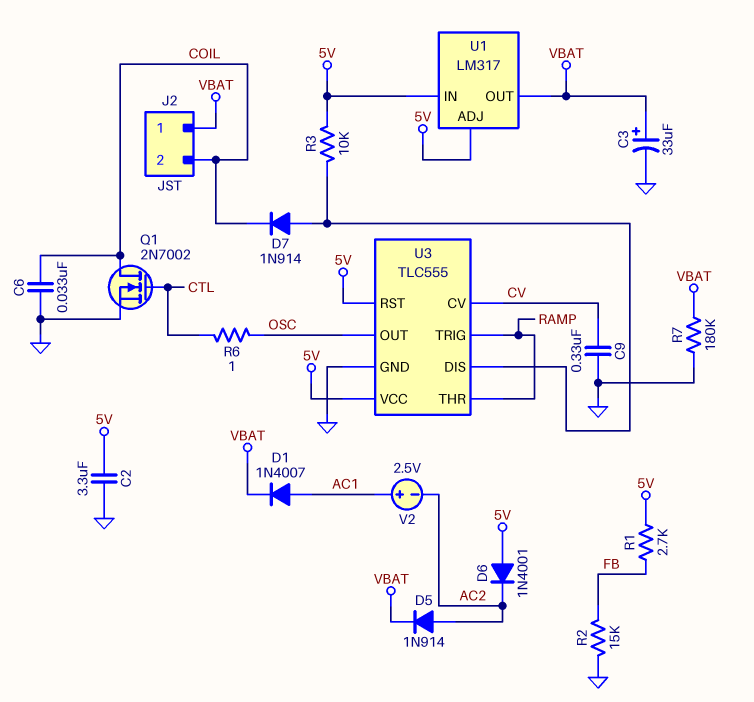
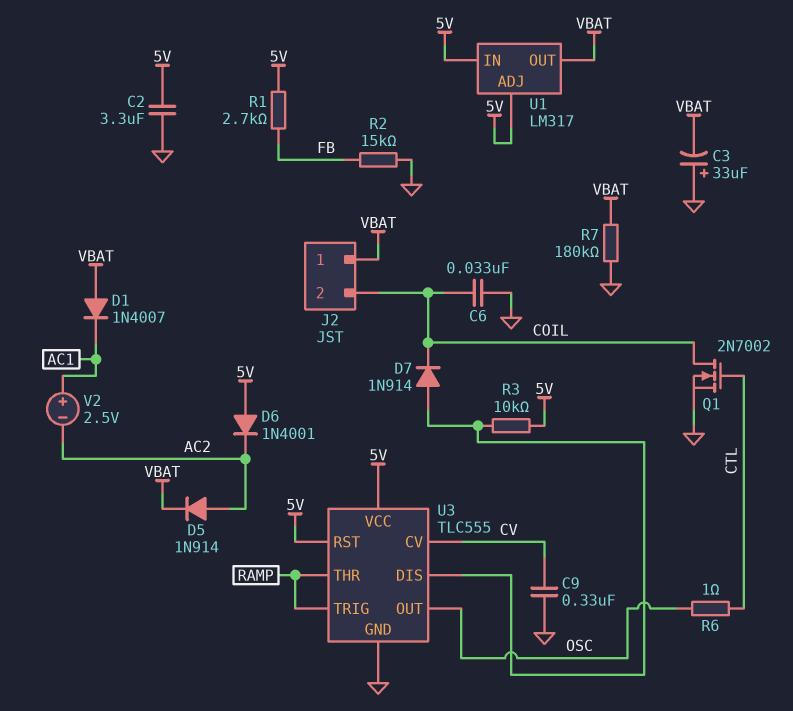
C3: 33uF (plus VBAT, minus GND) -> 33uF (plus GND, minus VBAT)
D1: diode 1N4007 (A AC1, K VBAT) -> diode 1N4007 (A VBAT, K AC1)

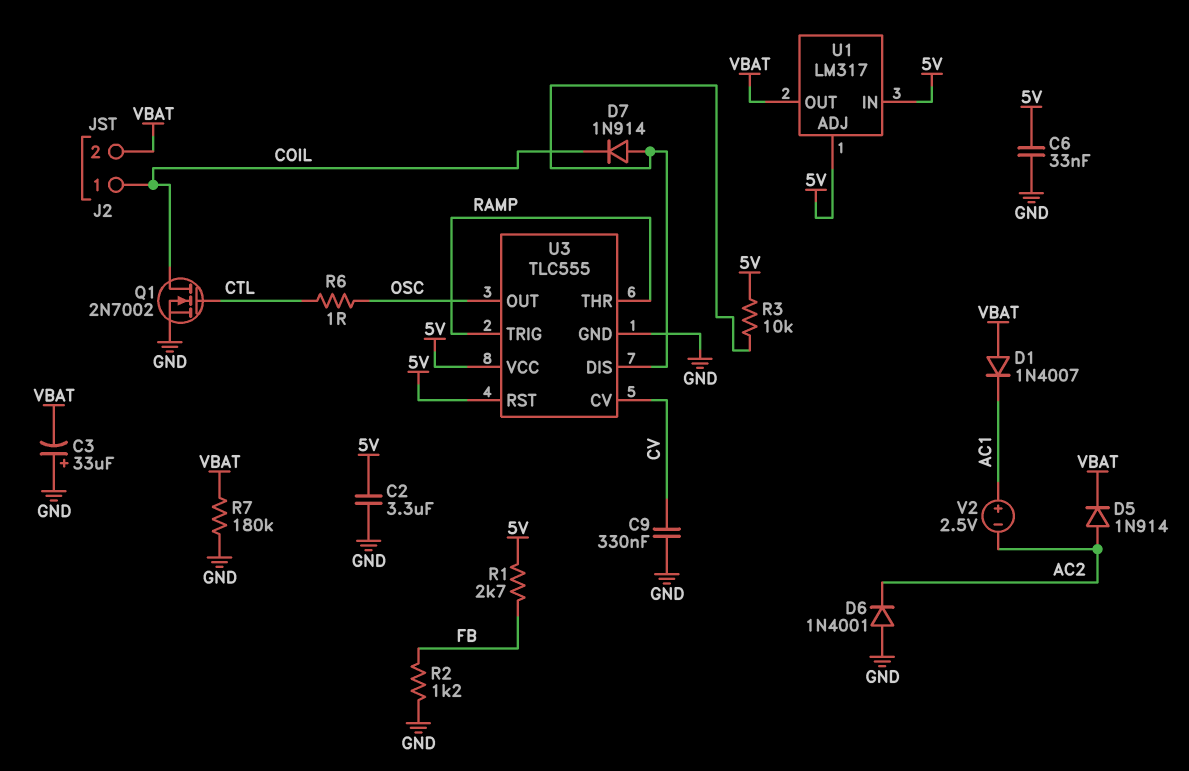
C6: 33nF (COIL, GND) -> 33nF (5V, GND)
D6: diode 1N4001 (A 5V, K AC2) -> diode 1N4001 (A GND, K AC2)
J2 pin 1: VBAT -> COIL
J2 pin 2: COIL -> VBAT
R2: 15k (FB, GND) -> 1.2k (FB, GND)

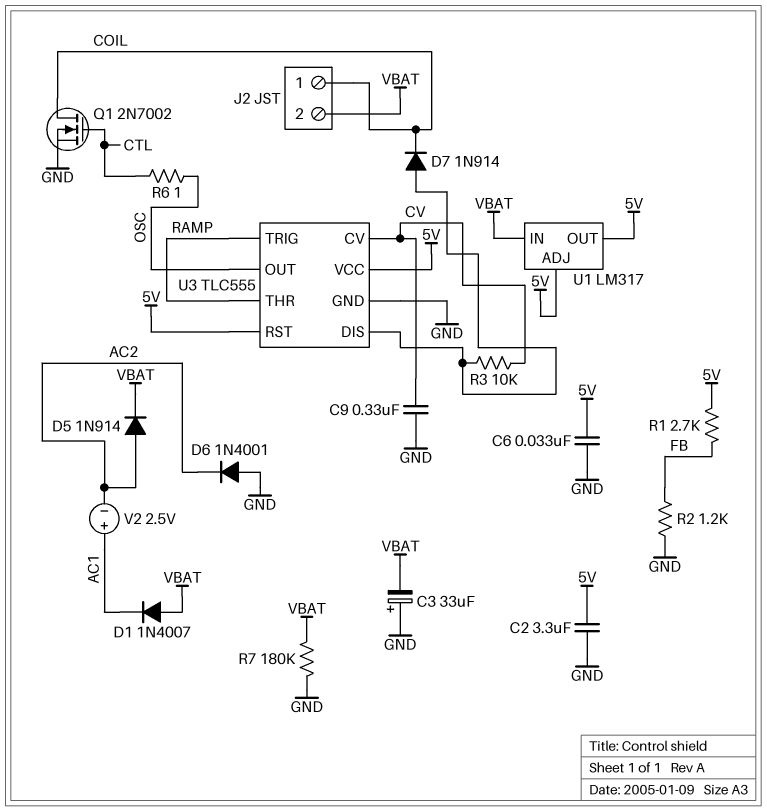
R3: 10k (5V, U3/DIS) -> 10k (CV, U3/DIS)
U1 pin IN: 5V -> VBAT
U1 pin OUT: VBAT -> 5V

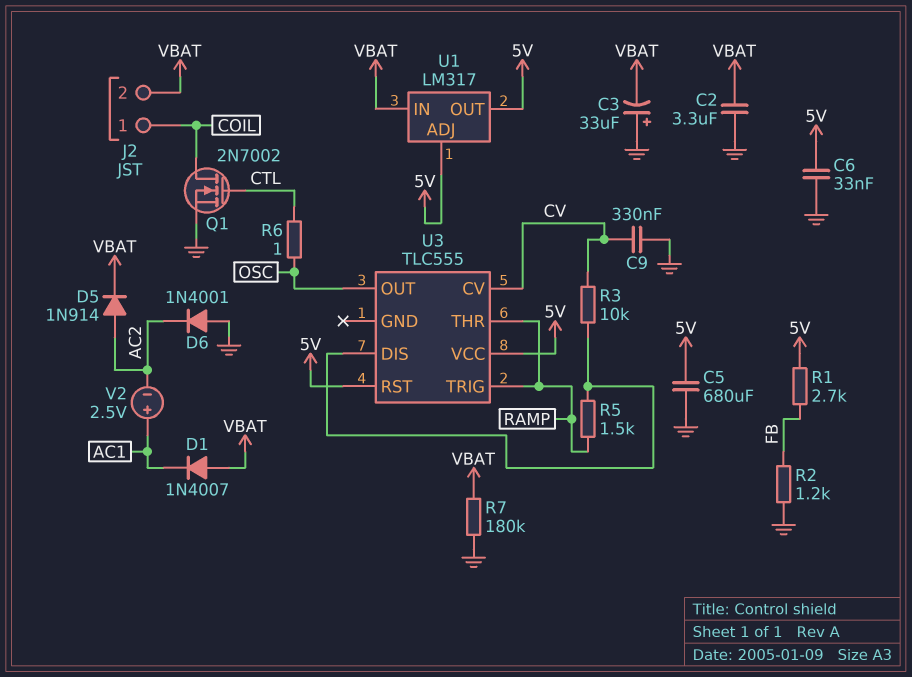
C2: 3.3uF (5V, GND) -> 3.3uF (GND, VBAT)
C5: none -> 680uF (5V, GND)
D7: diode 1N914 (A U3/DIS, K COIL) -> none
R5: none -> 1.5k (RAMP, U3/DIS)
U3 pin GND: GND -> none

